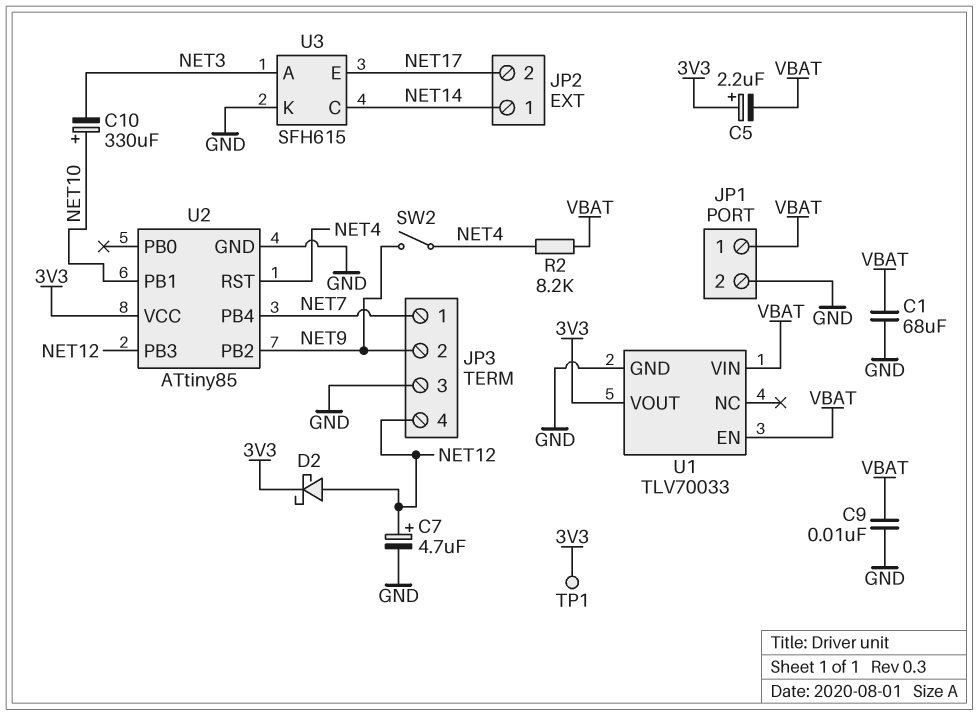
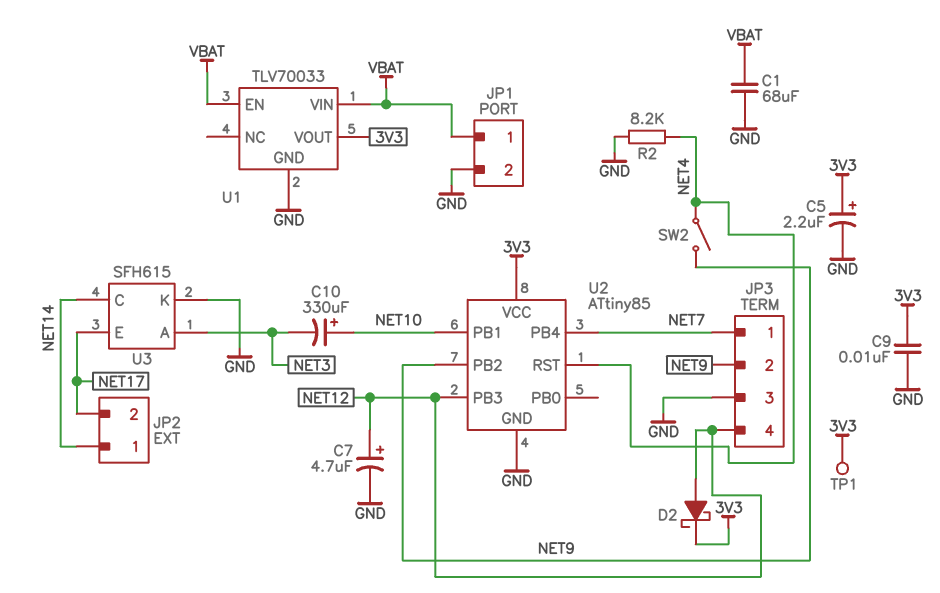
C5: 2.2uF (plus 3V3, minus VBAT) -> 2.2uF (plus 3V3, minus GND)
C9: 10nF (GND, VBAT) -> 10nF (3V3, GND)
R2: 8.2k (NET4, VBAT) -> 8.2k (GND, NET4)

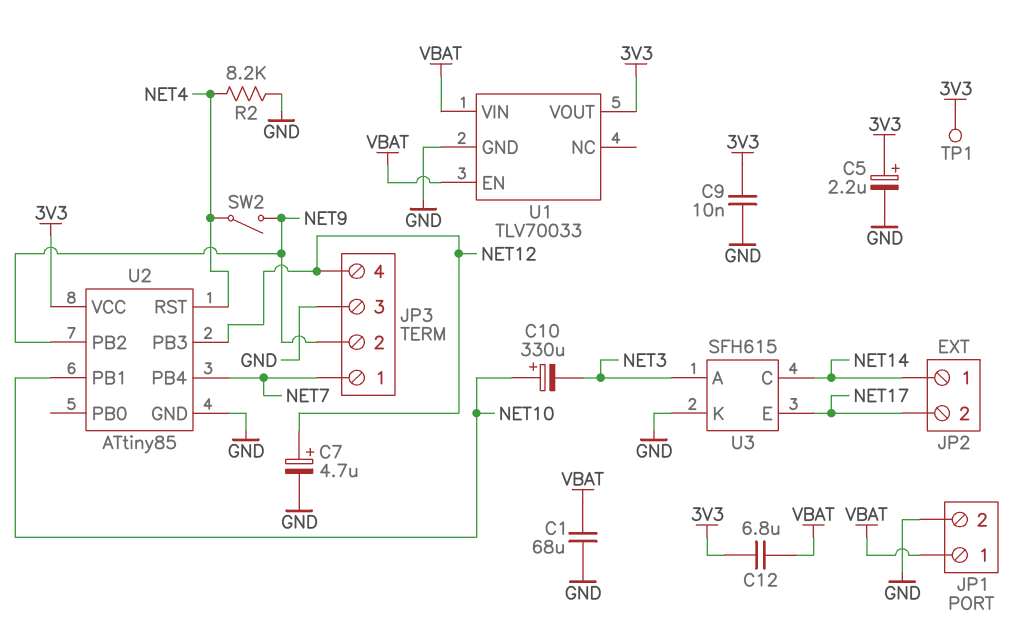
C12: none -> 6.8uF (3V3, VBAT)
D2: schottky (A NET12, K 3V3) -> none

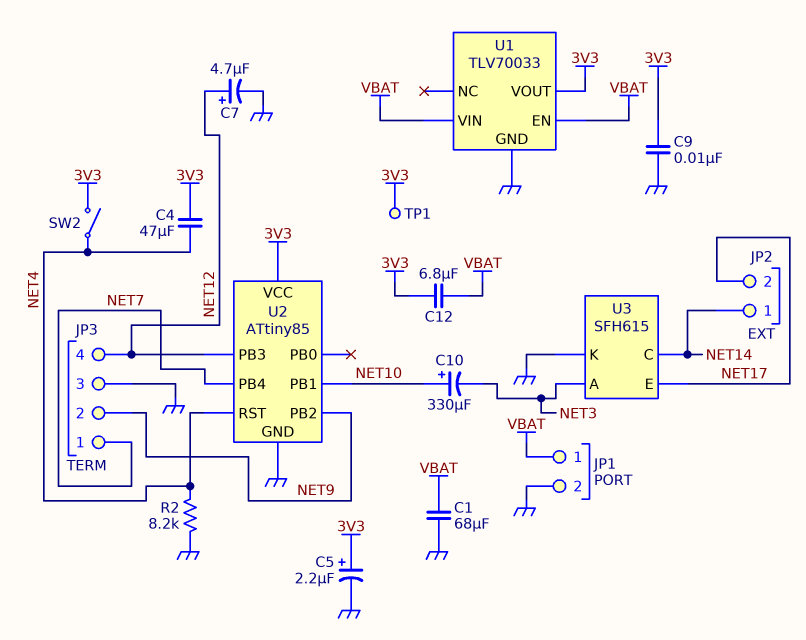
C4: none -> 47uF (3V3, NET4)
SW2: switch (NET4, NET9) -> switch (3V3, NET4)

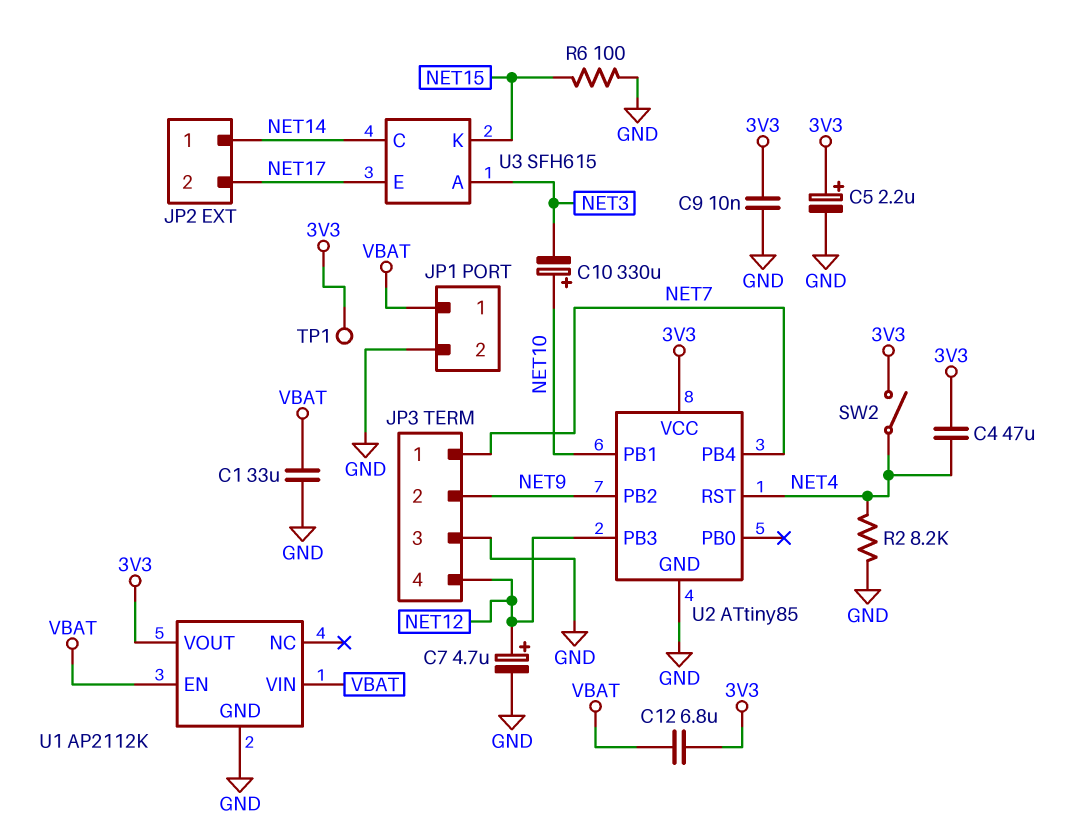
C1: 68uF (GND, VBAT) -> 33uF (GND, VBAT)
R6: none -> 100 (GND, NET15)
U1: TLV70033 -> AP2112K
U3 pin K: GND -> NET15

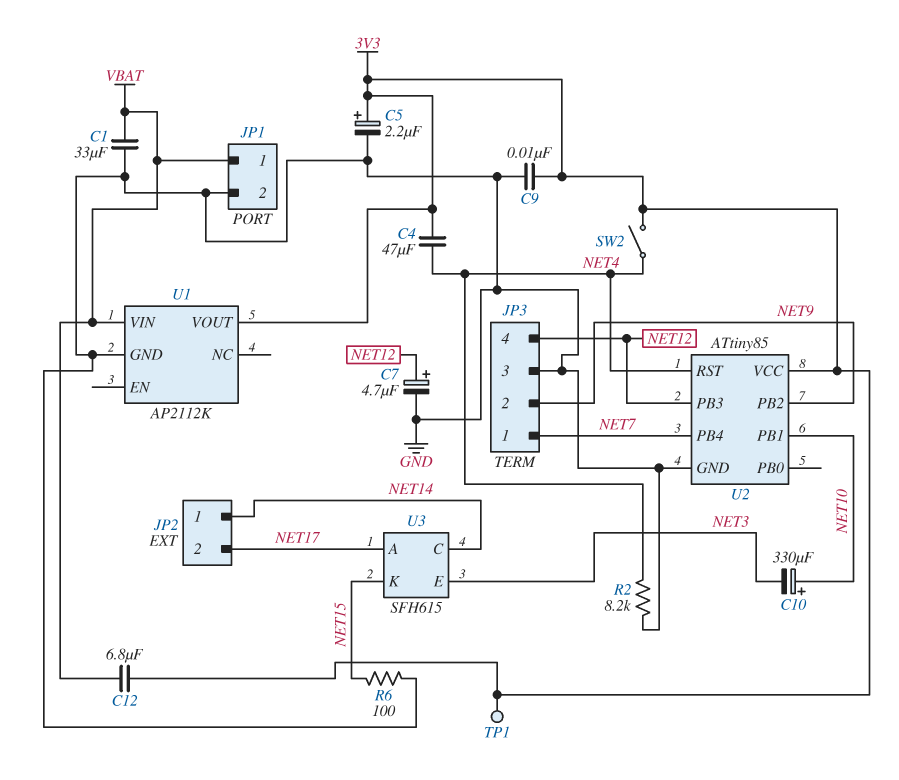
U1 pin EN: VBAT -> none
U3 pin A: NET3 -> NET17
U3 pin E: NET17 -> NET3

